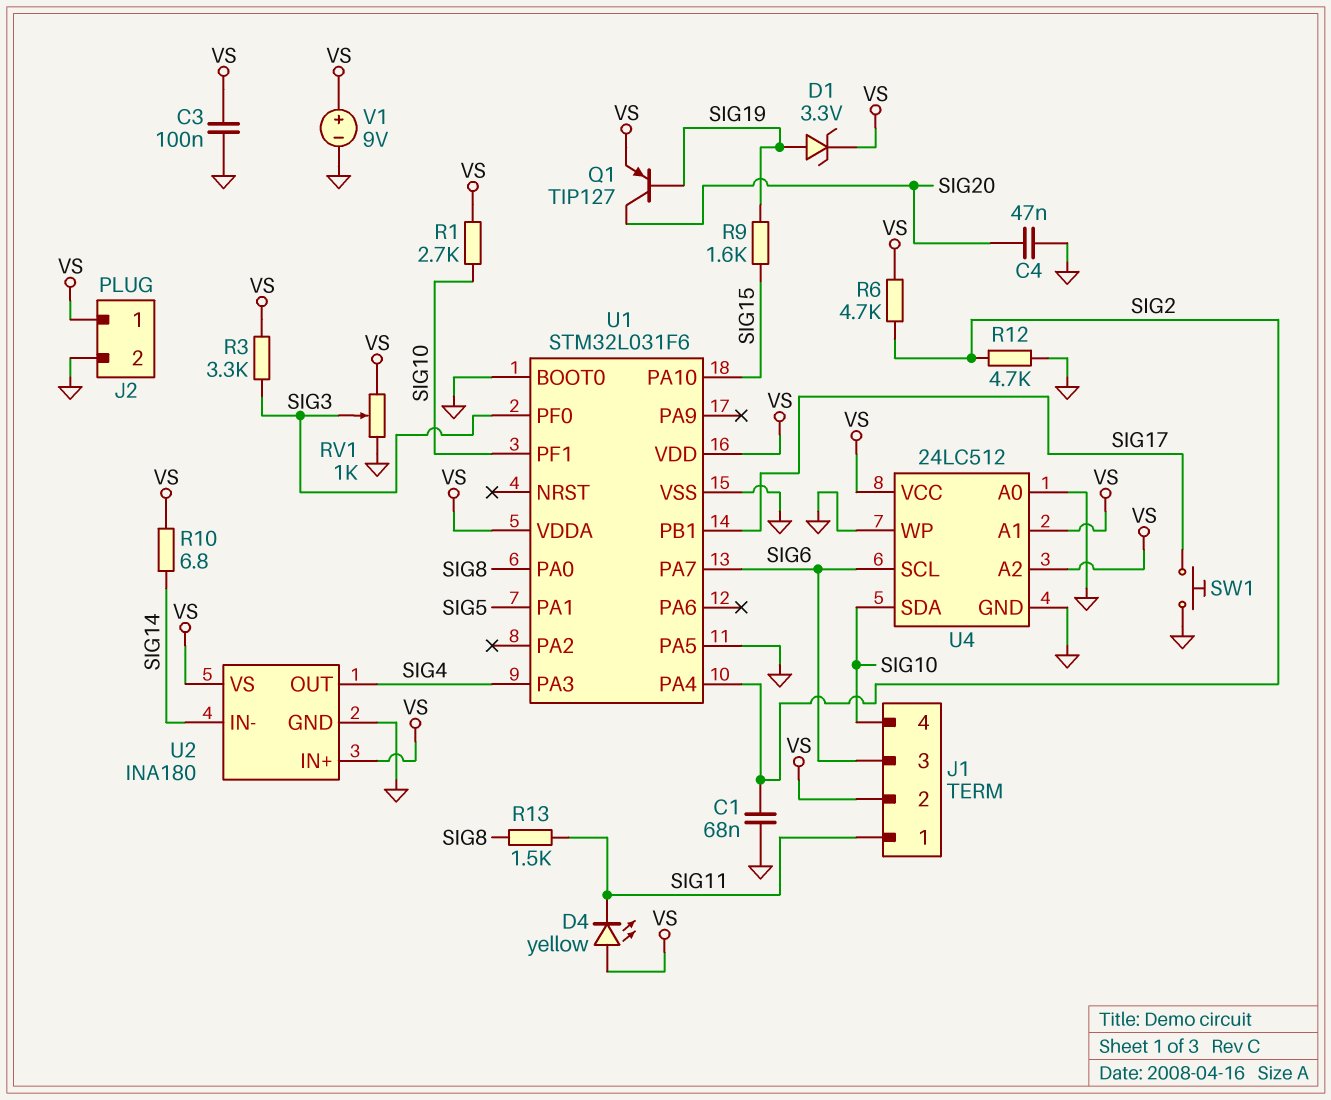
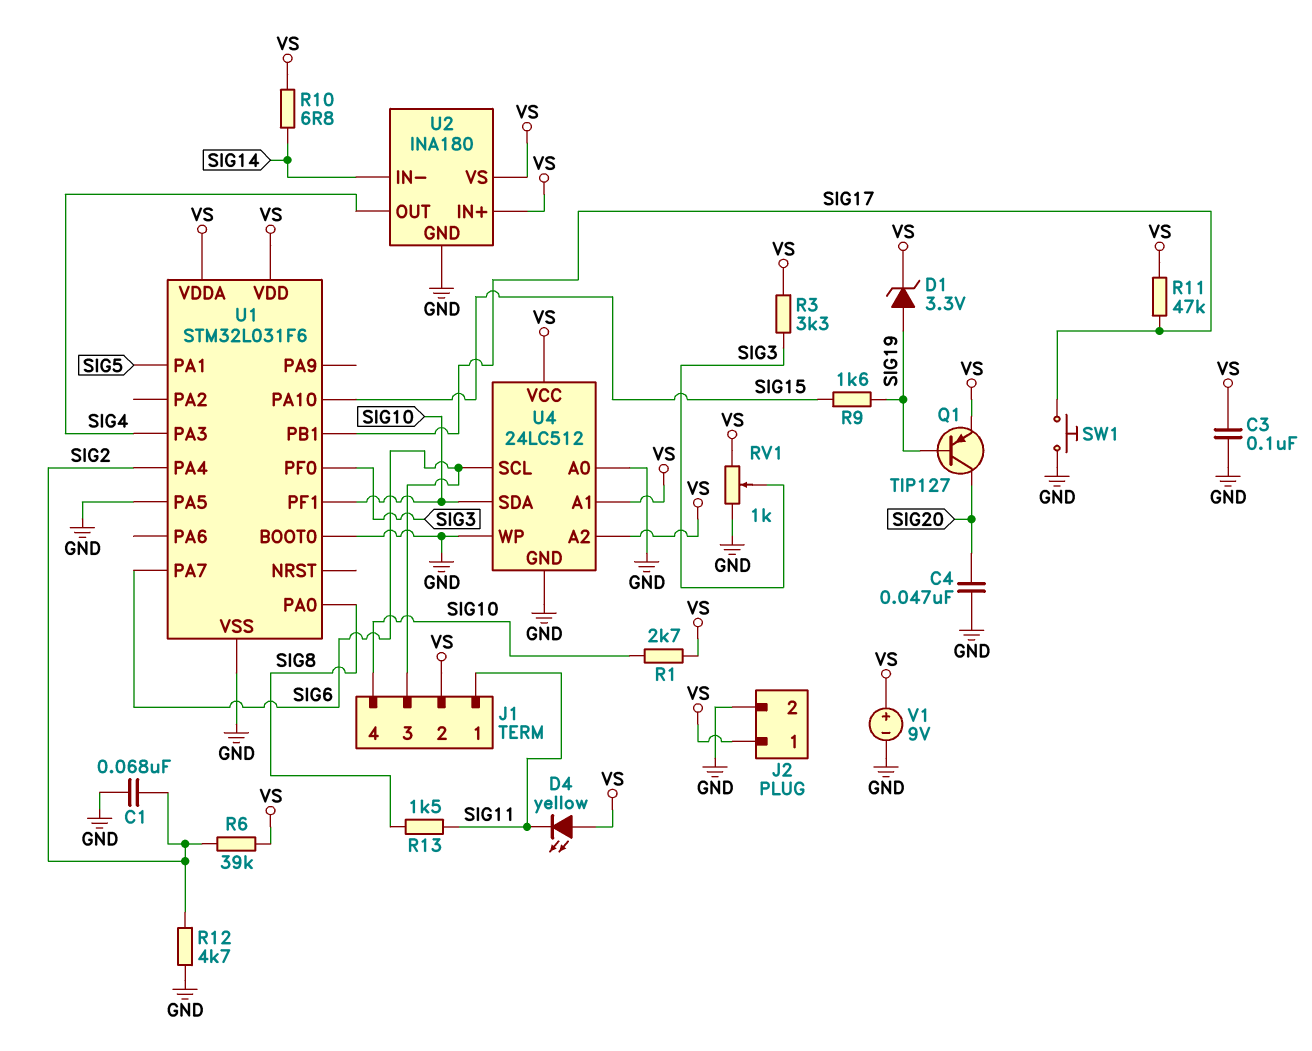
R6: 4.7k (SIG2, VS) -> 39k (SIG2, VS)
R11: none -> 47k (SIG17, VS)

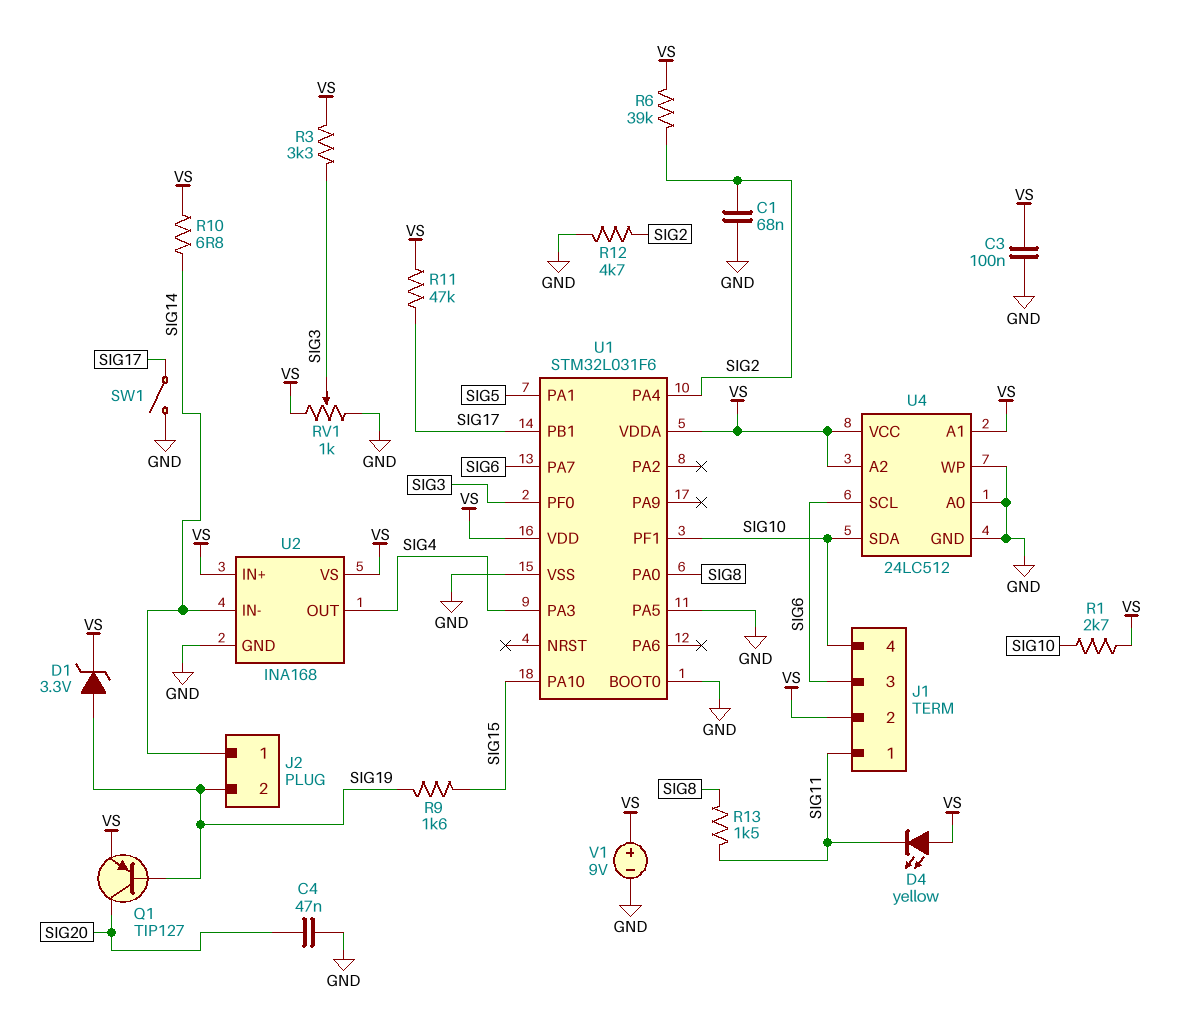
J2 pin 1: VS -> SIG14
J2 pin 2: GND -> SIG19
SW1: button (GND, SIG17) -> switch (GND, SIG17)
U2: INA180 -> INA168

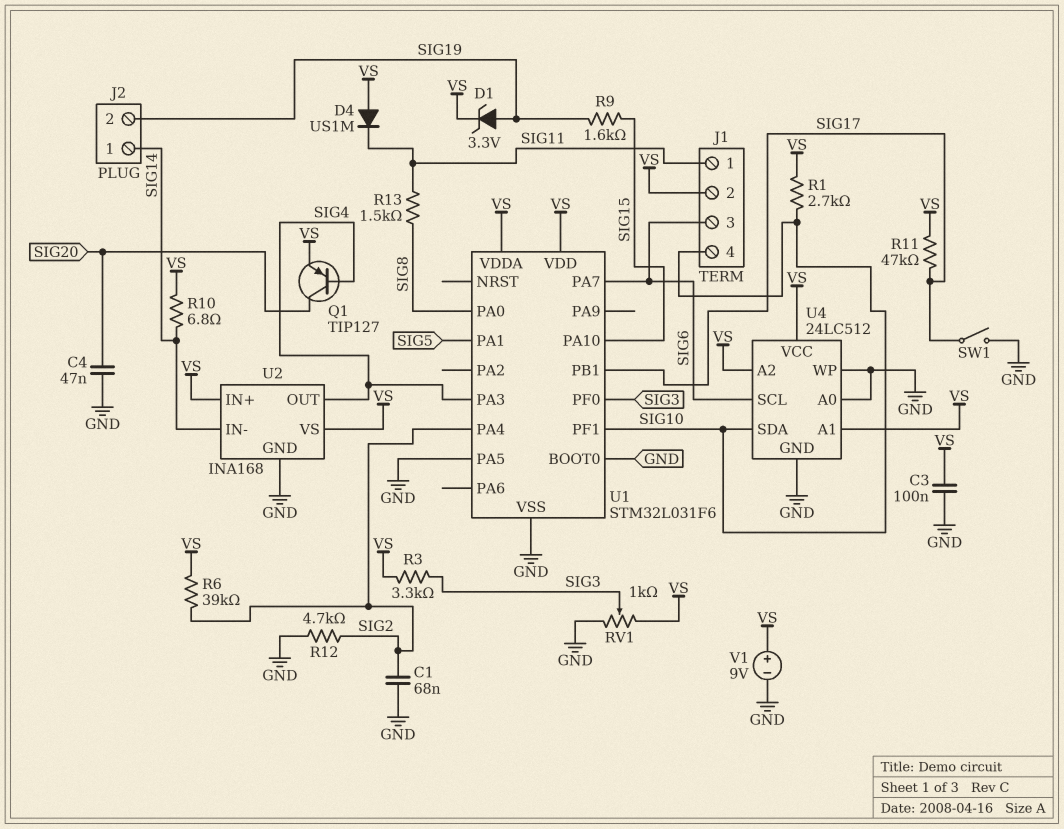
D4: LED yellow (A VS, K SIG11) -> diode US1M (A VS, K SIG11)
Q1: PNP TIP127 (B SIG19, C SIG20, E VS) -> PNP TIP127 (B SIG4, C SIG20, E VS)

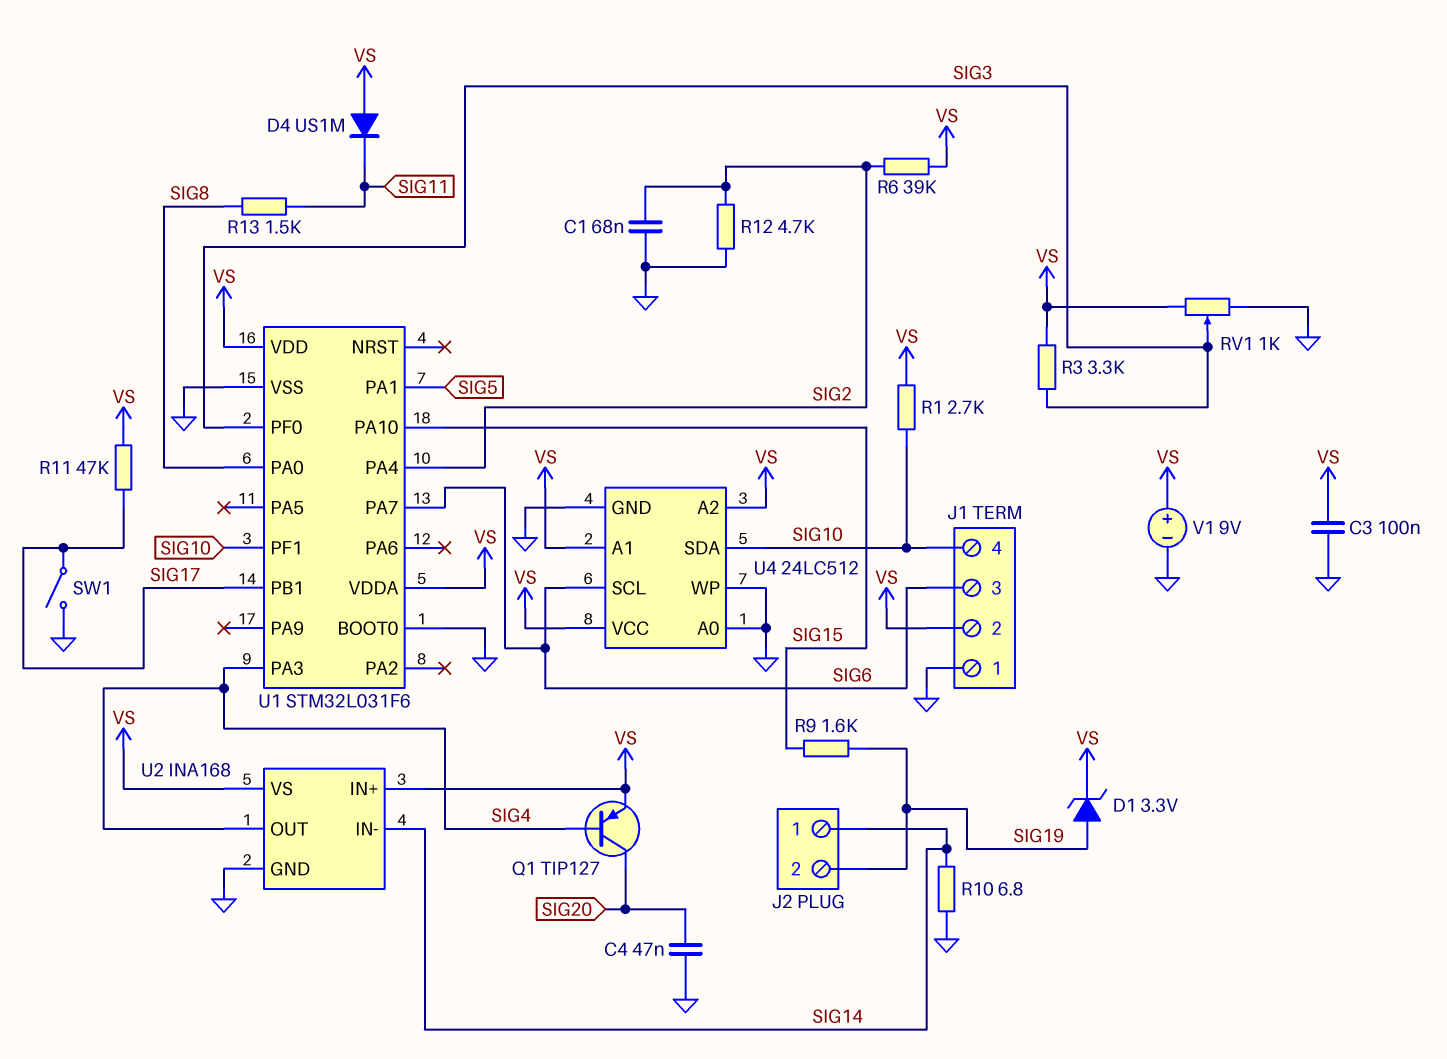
J1 pin 1: SIG11 -> GND
R10: 6.8 (SIG14, VS) -> 6.8 (GND, SIG14)
U1 pin PA5: GND -> none

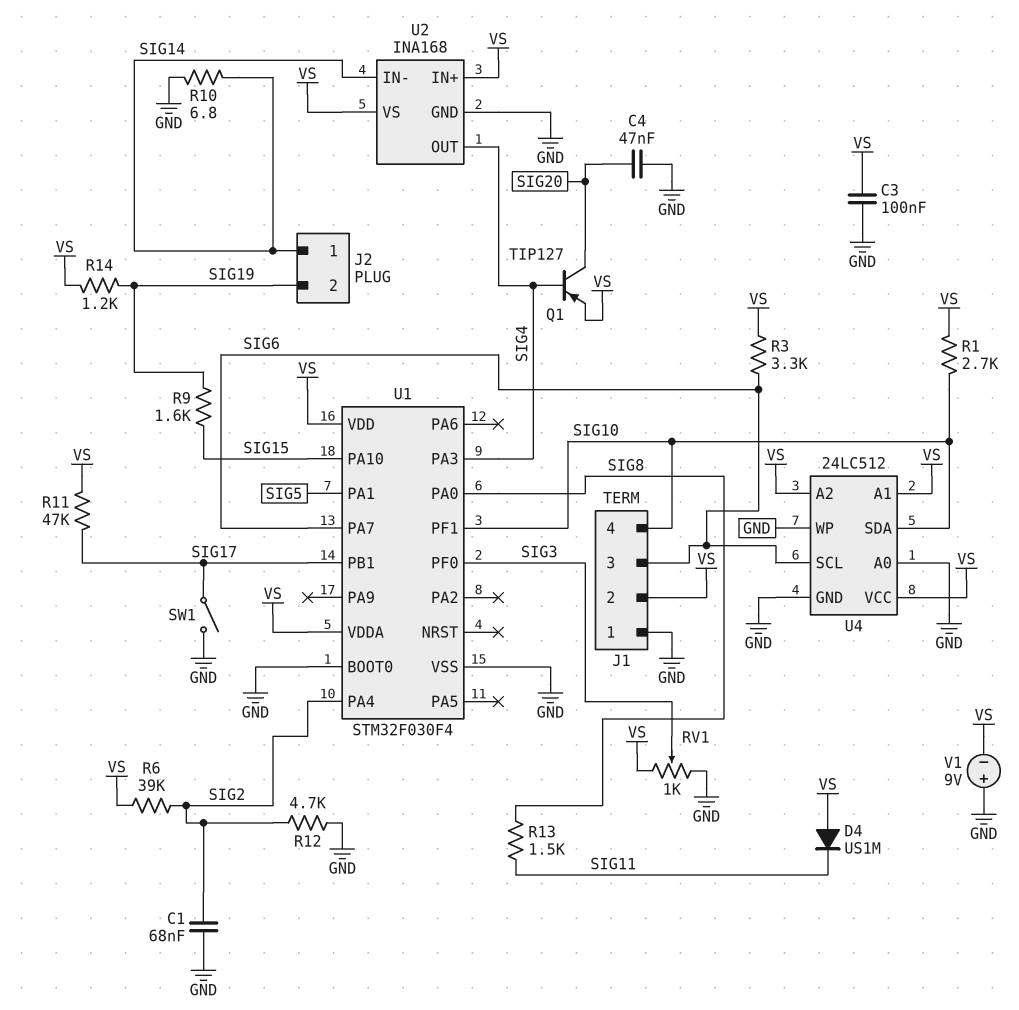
D1: zener 3.3V (A SIG19, K VS) -> none
R3: 3.3k (SIG3, VS) -> 3.3k (SIG6, VS)
R14: none -> 1.2k (SIG19, VS)
U1: STM32L031F6 -> STM32F030F4
V1: 9V (plus VS, minus GND) -> 9V (plus GND, minus VS)

